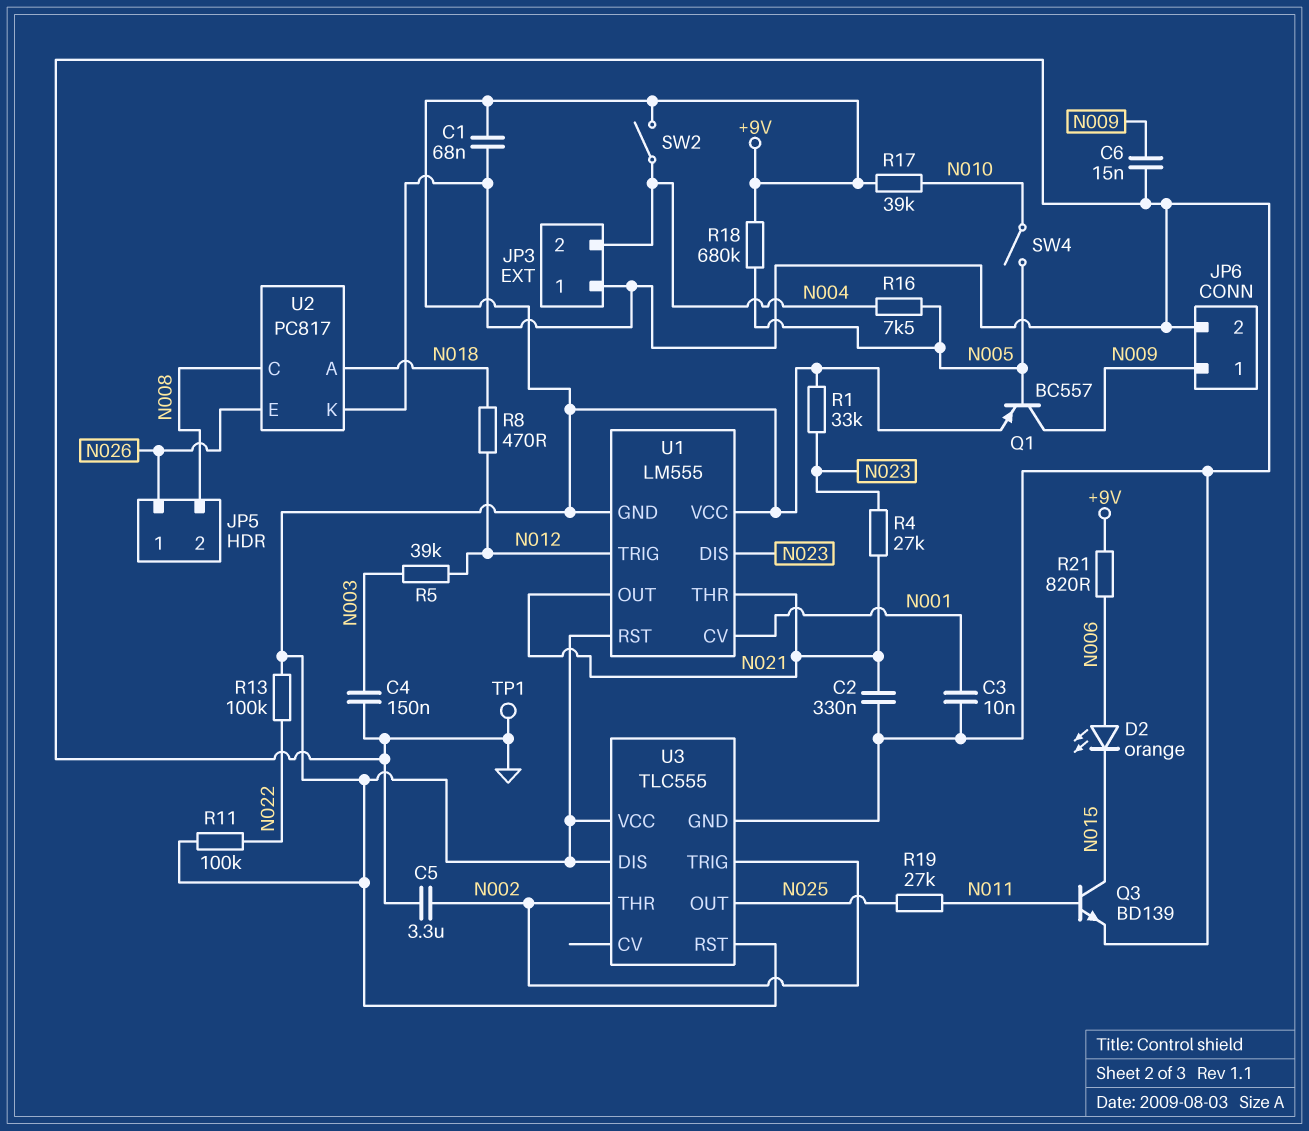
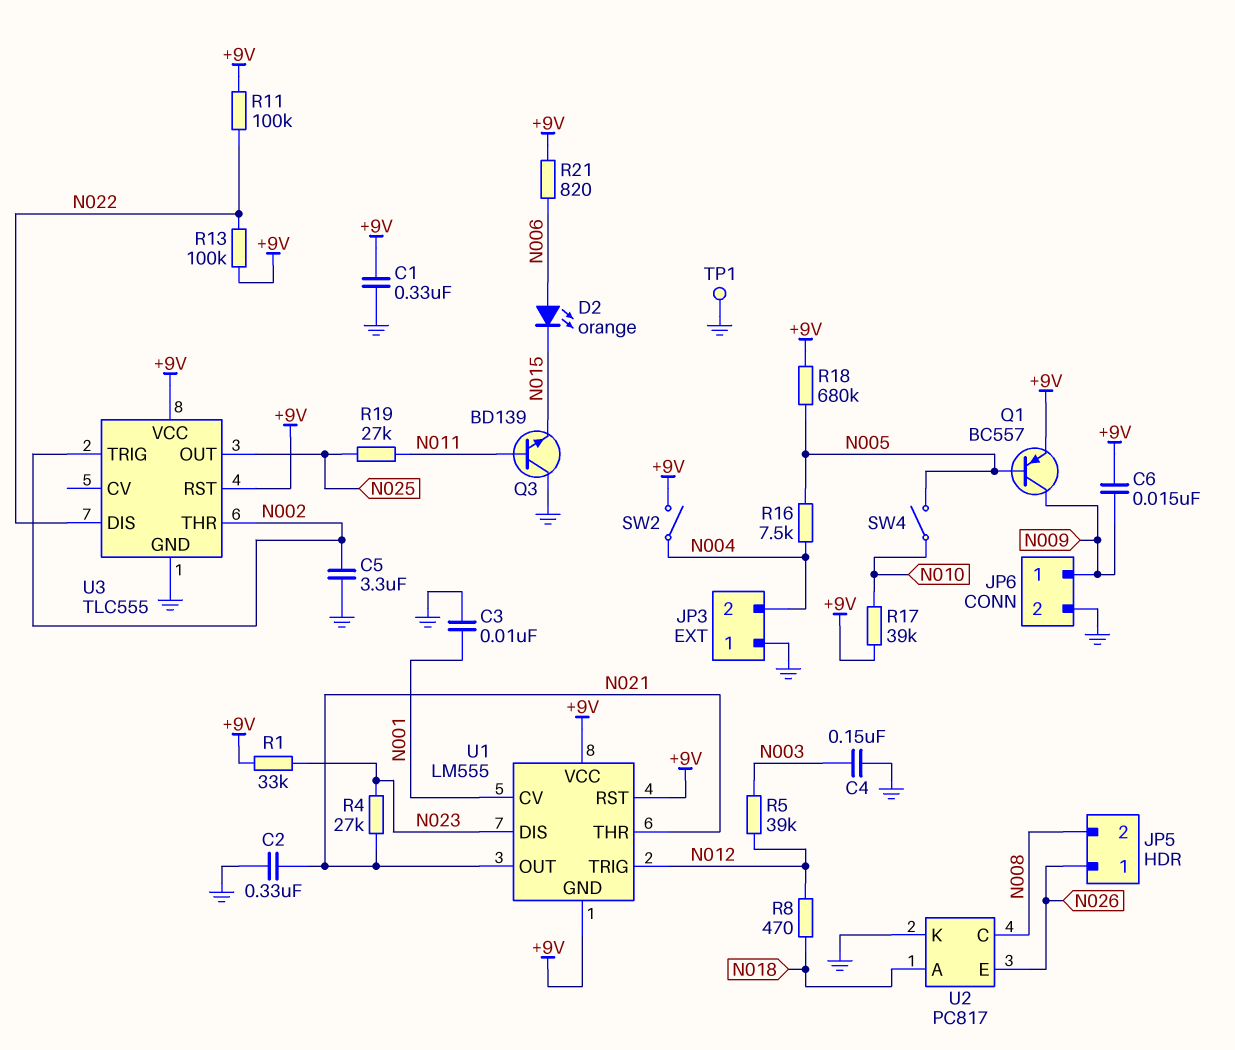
C1: 68nF (+9V, GND) -> 330nF (+9V, GND)
C6: 15nF (GND, N009) -> 15nF (+9V, N009)
Q3: NPN BD139 (B N011, C N015, E GND) -> NPN BD139 (B N011, C GND, E N015)
U3 pin DIS: +9V -> N022

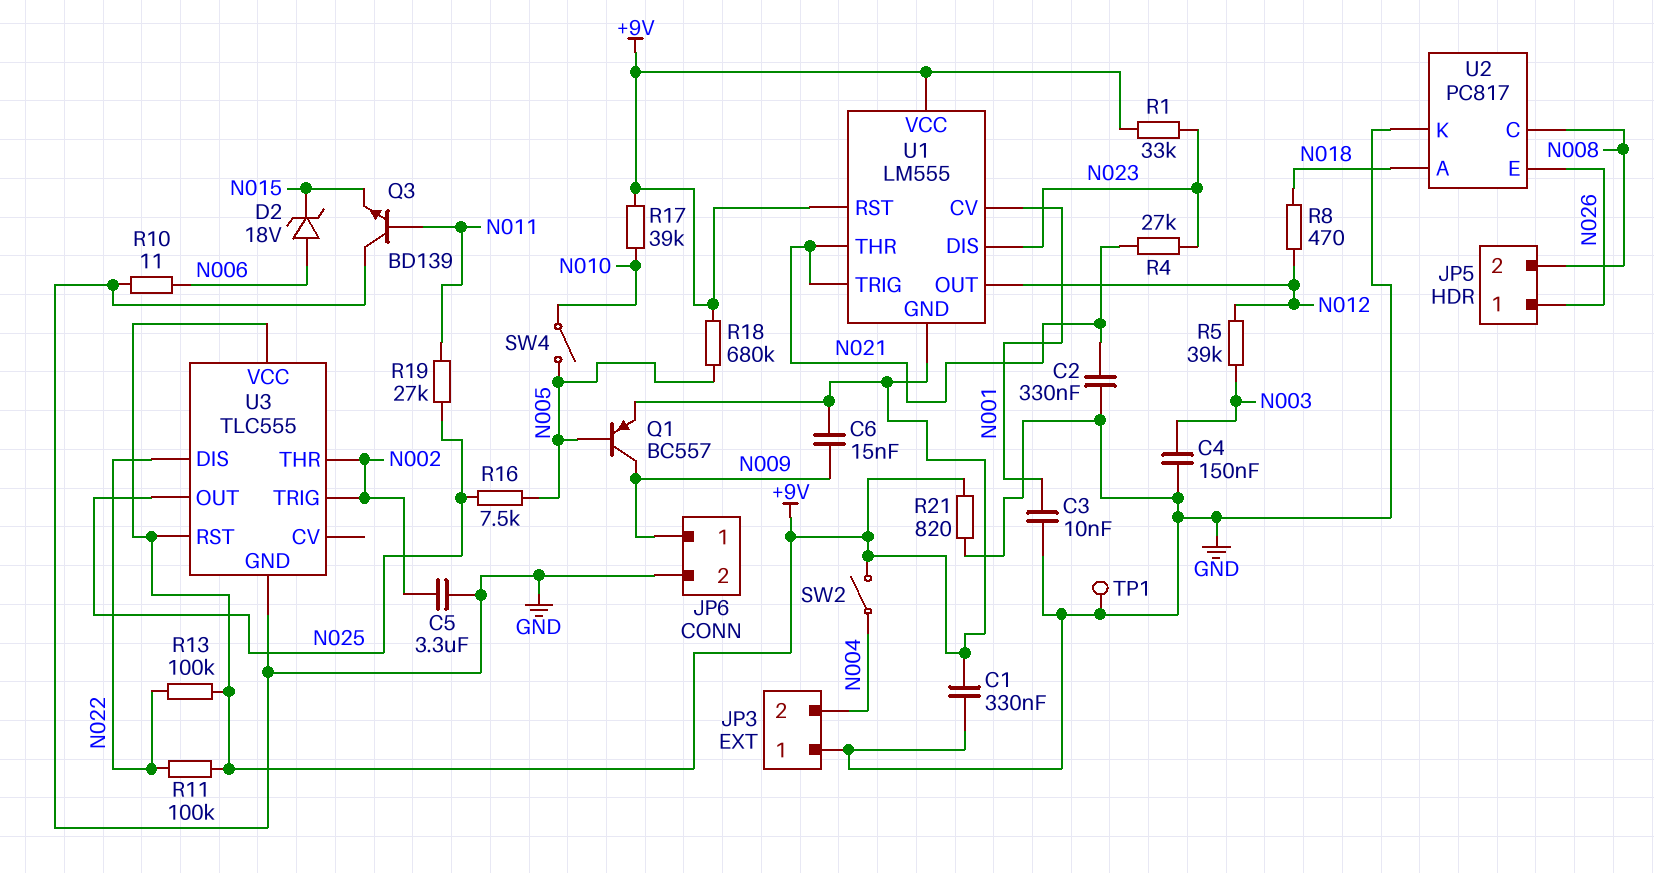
D2: LED orange (A N006, K N015) -> zener 18V (A N006, K N015)
R10: none -> 11 (GND, N006)
R16: 7.5k (N004, N005) -> 7.5k (N005, N025)
R21: 820 (+9V, N006) -> 820 (+9V, GND)
U1 pin OUT: N021 -> N012
U1 pin TRIG: N012 -> N021

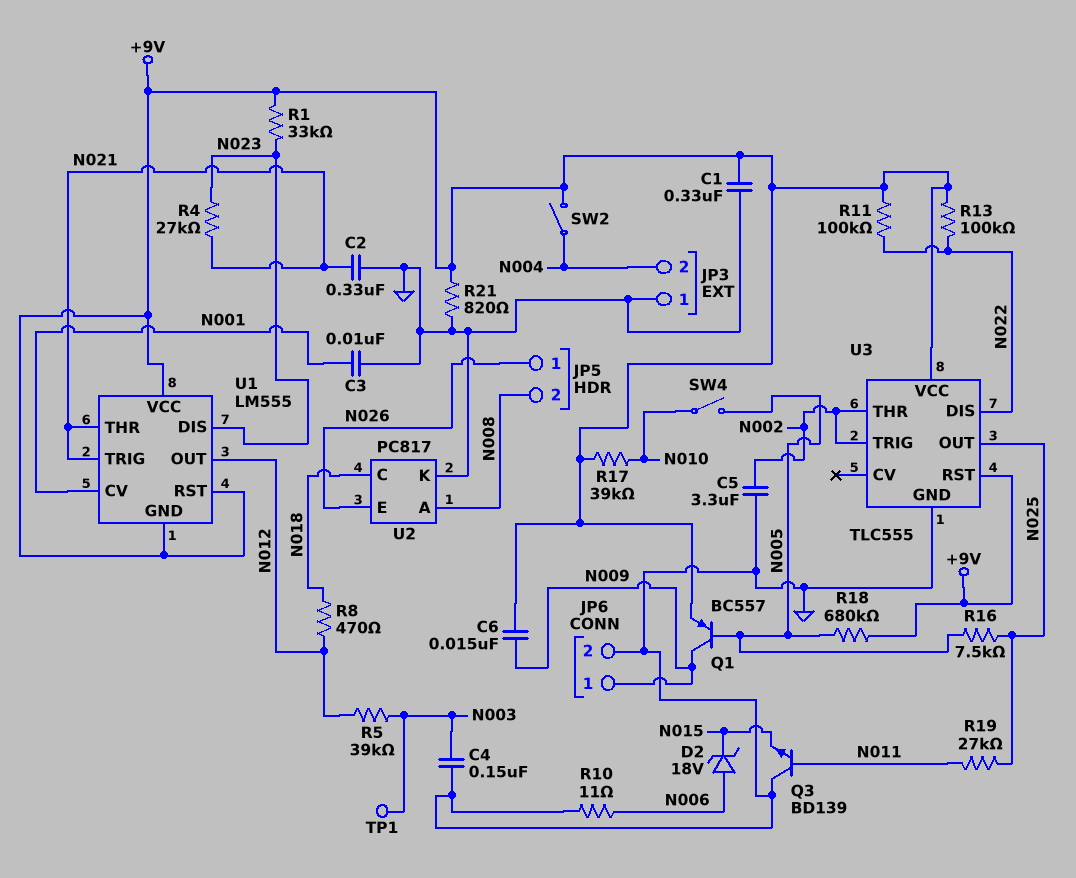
TP1: test point (GND) -> test point (N003)
U2 pin A: N018 -> N008
U2 pin C: N008 -> N018

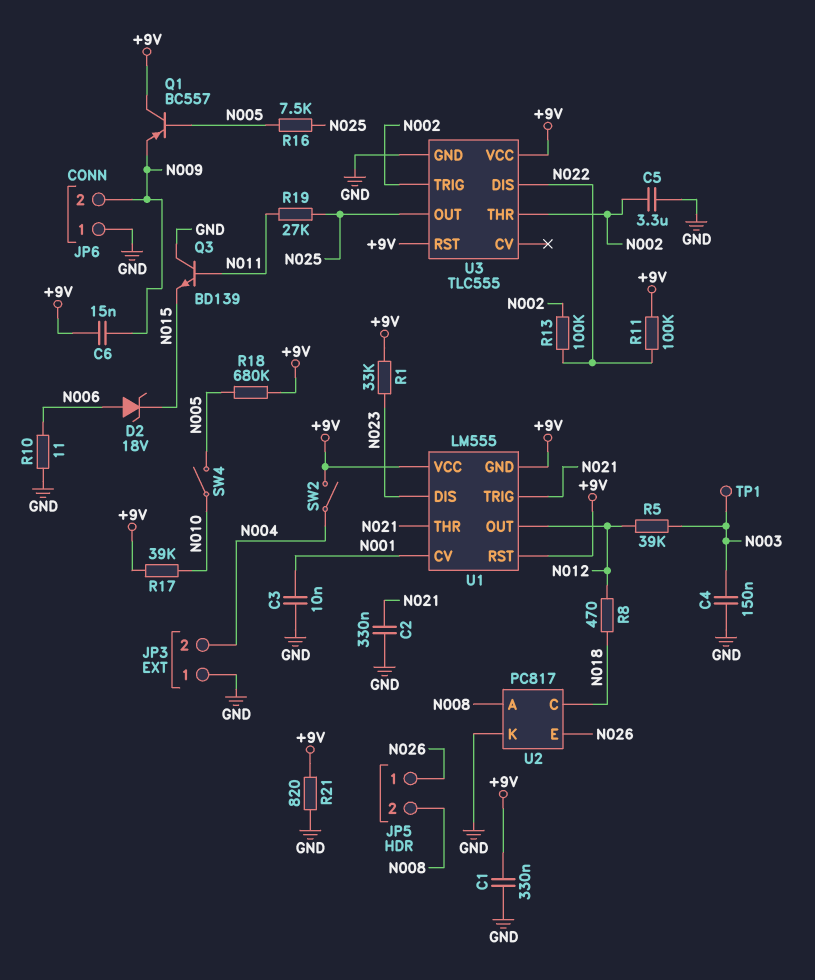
JP6 pin 1: N009 -> GND
JP6 pin 2: GND -> N009
Q1: PNP BC557 (B N005, C N009, E +9V) -> PNP BC557 (B N005, C +9V, E N009)
R4: 27k (N021, N023) -> none
R13: 100k (+9V, N022) -> 100k (N002, N022)

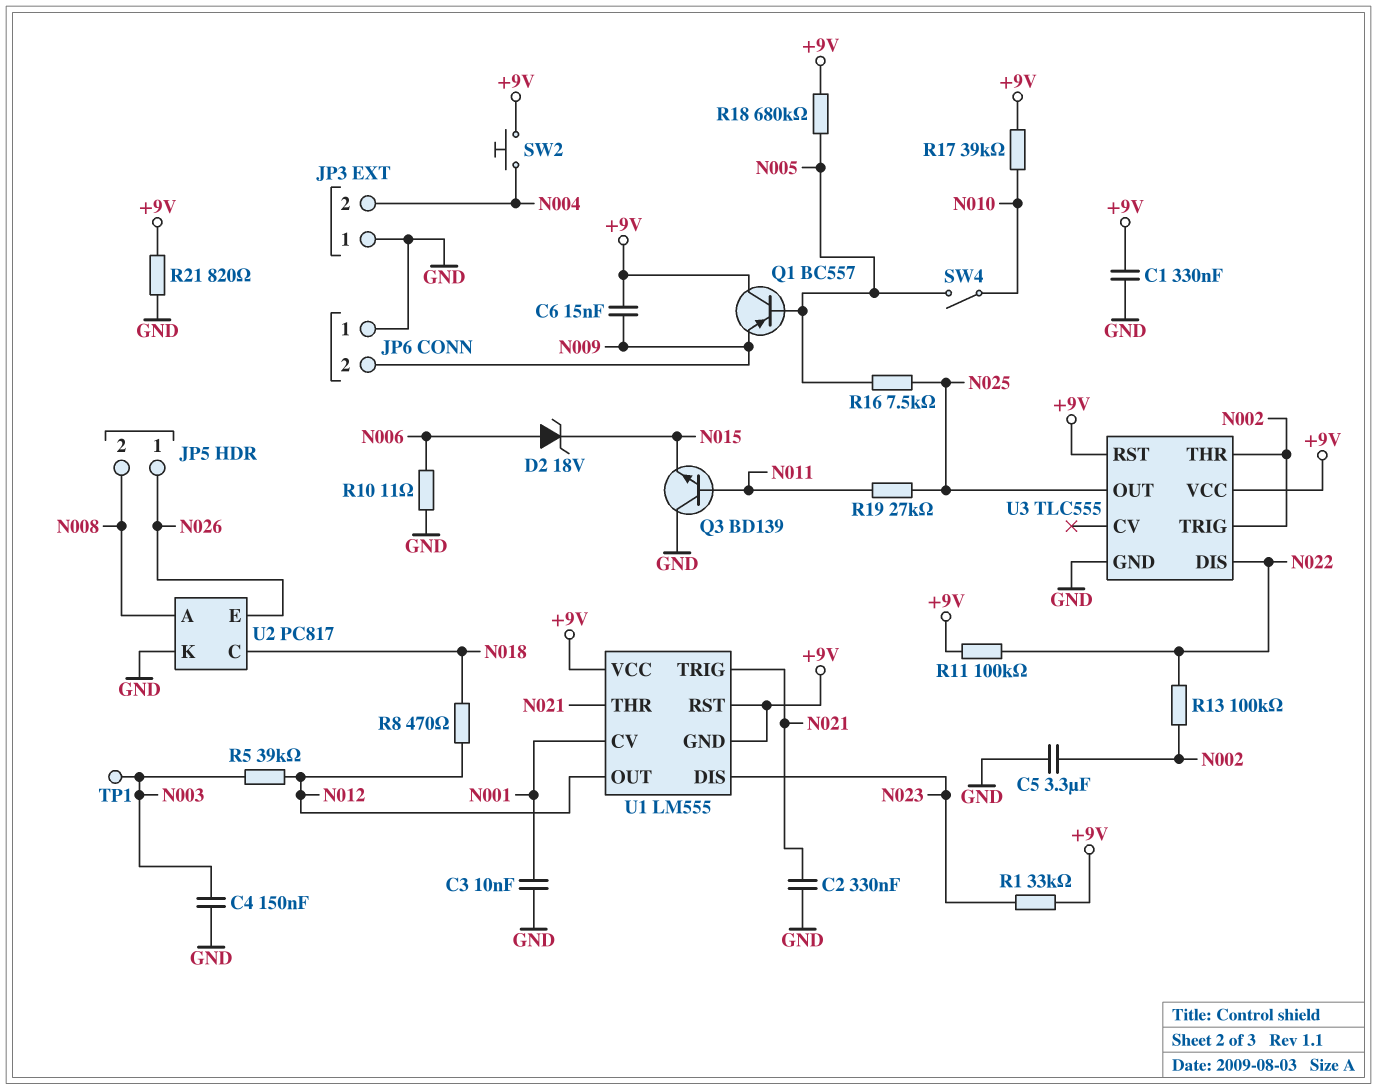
SW2: switch (+9V, N004) -> button (+9V, N004)

